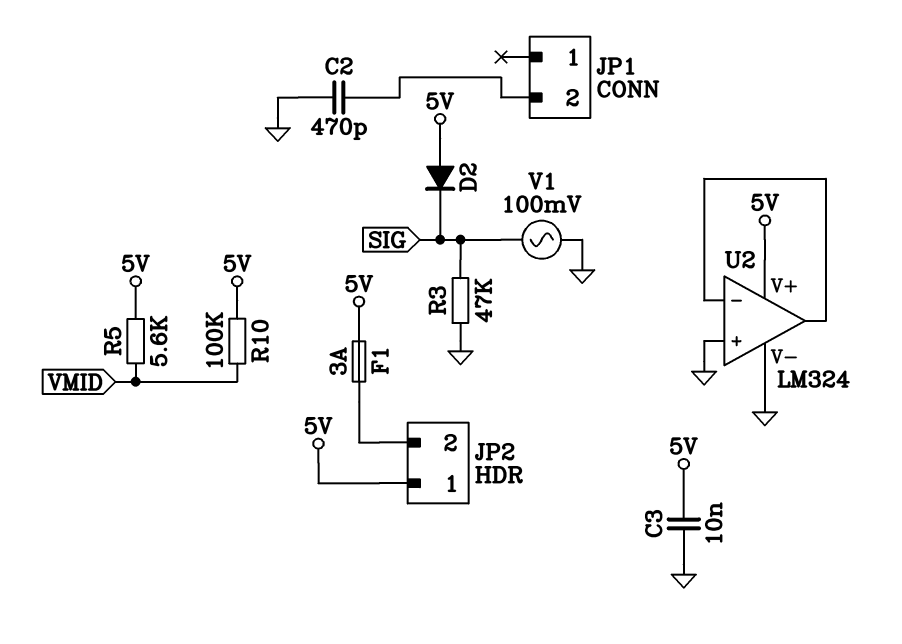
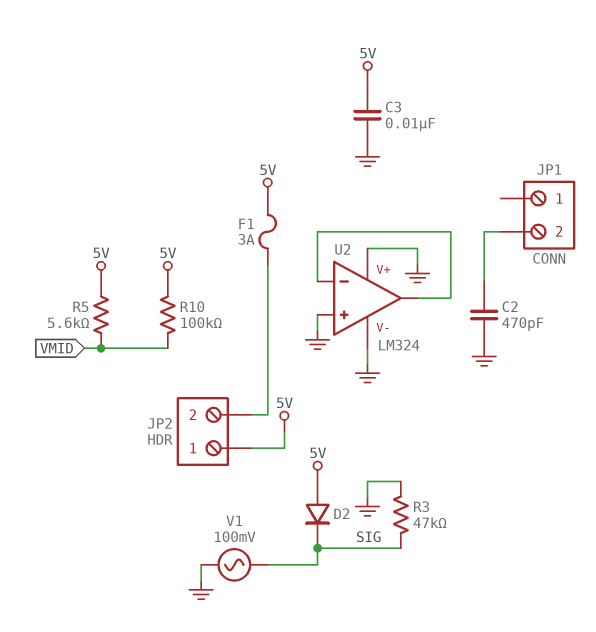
U2 pin V+: 5V -> GND

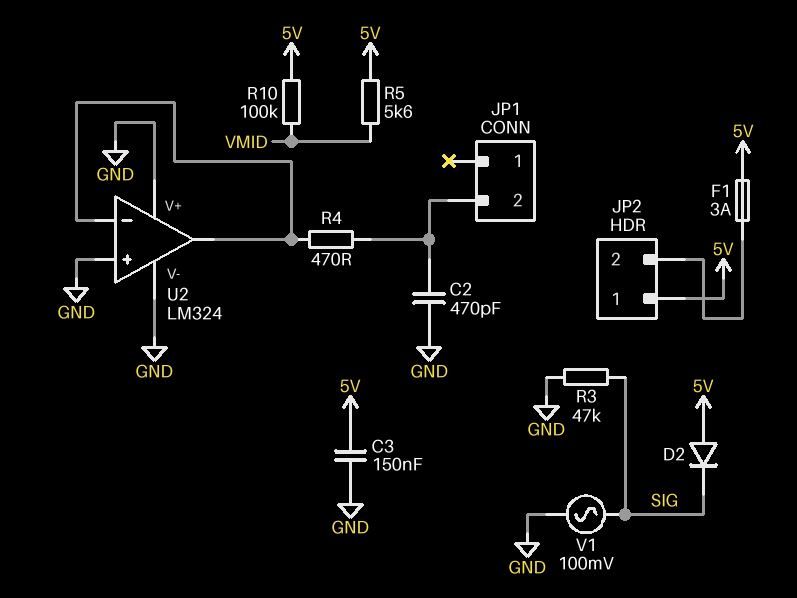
C3: 10nF (5V, GND) -> 150nF (5V, GND)
R4: none -> 470 (JP1/2, U2/in-)

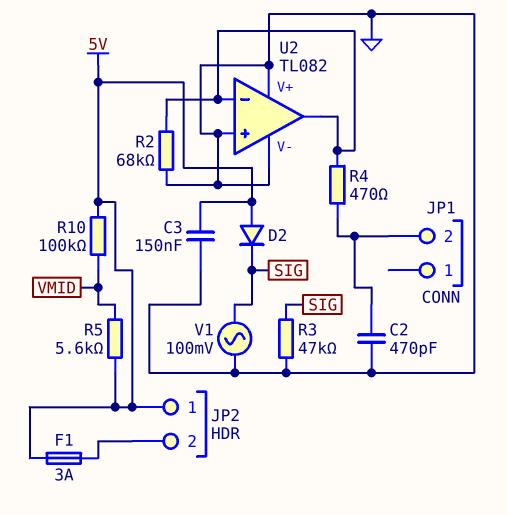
R2: none -> 68k (GND, U2/in-)
U2: LM324 -> TL082

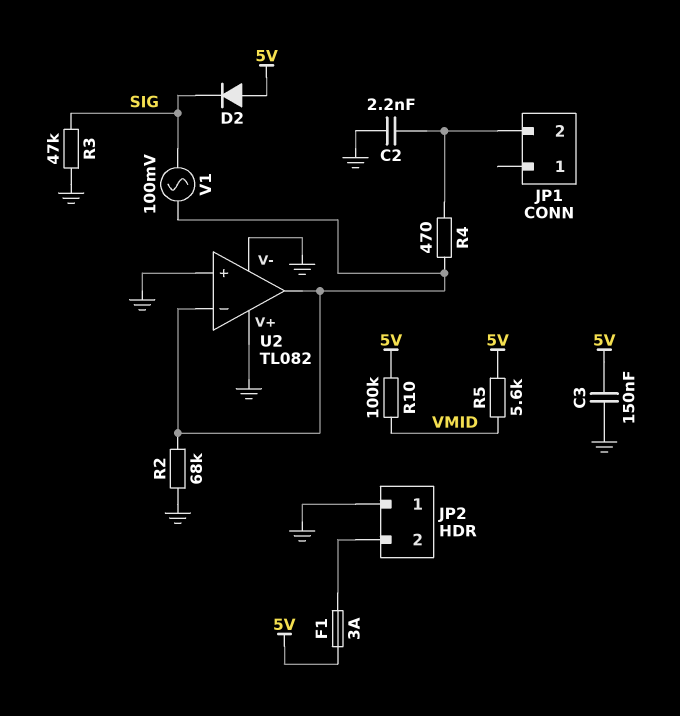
C2: 470pF (GND, JP1/2) -> 2.2nF (GND, JP1/2)
JP2 pin 1: 5V -> GND
V1: AC 100mV (GND, SIG) -> AC 100mV (SIG, U2/in-)

